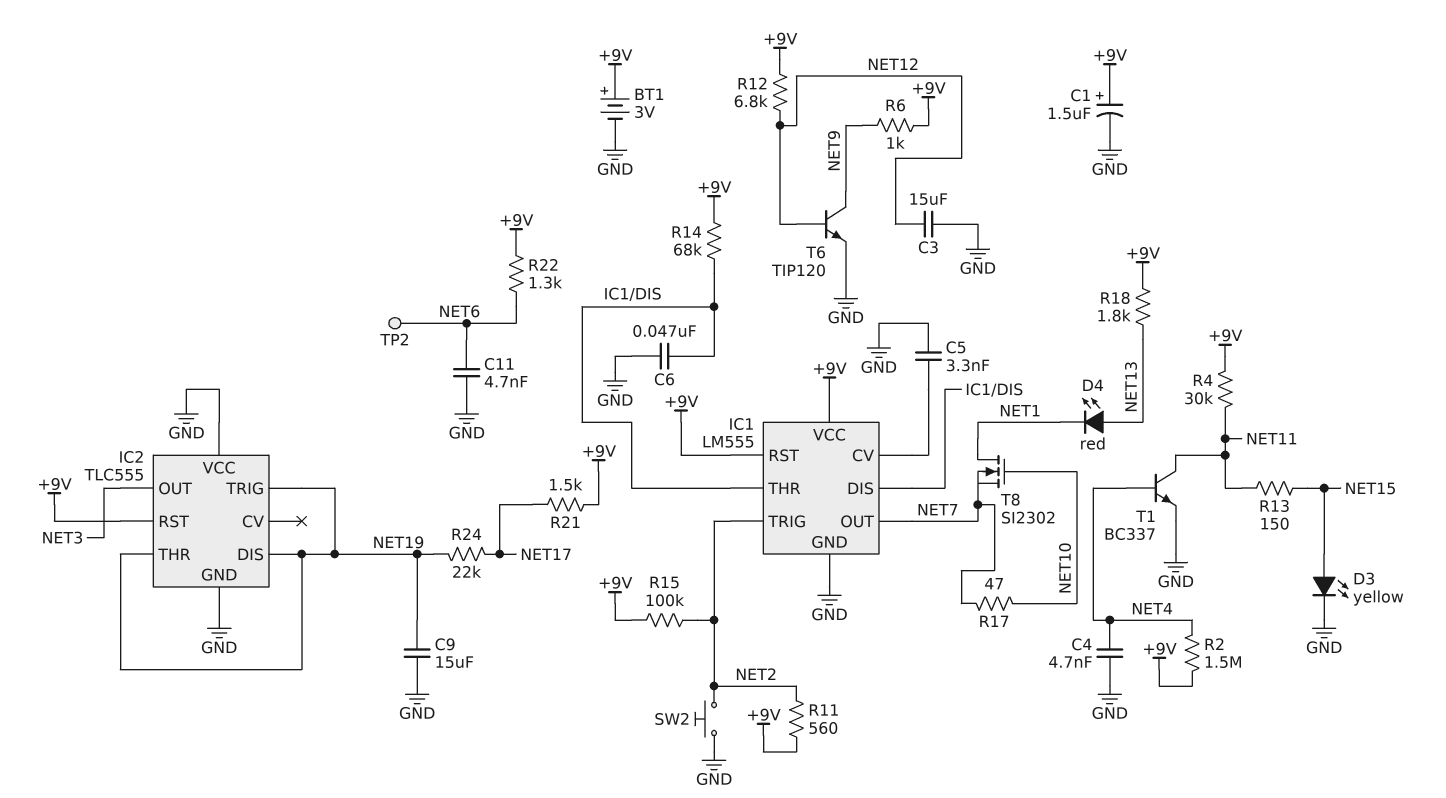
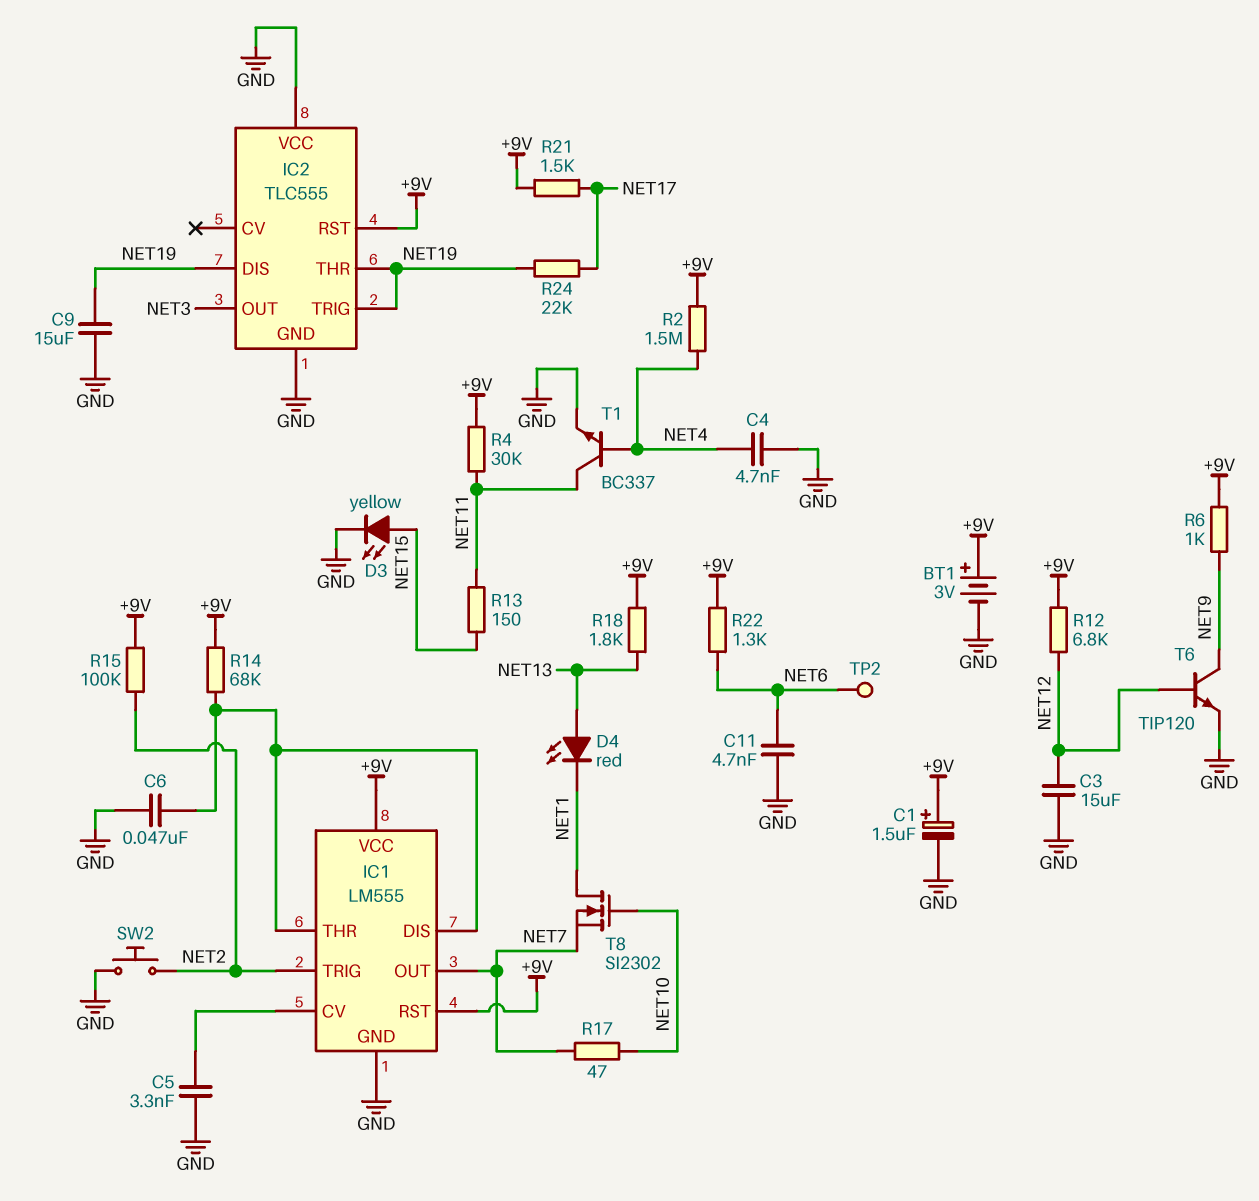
R11: 560 (+9V, NET2) -> none

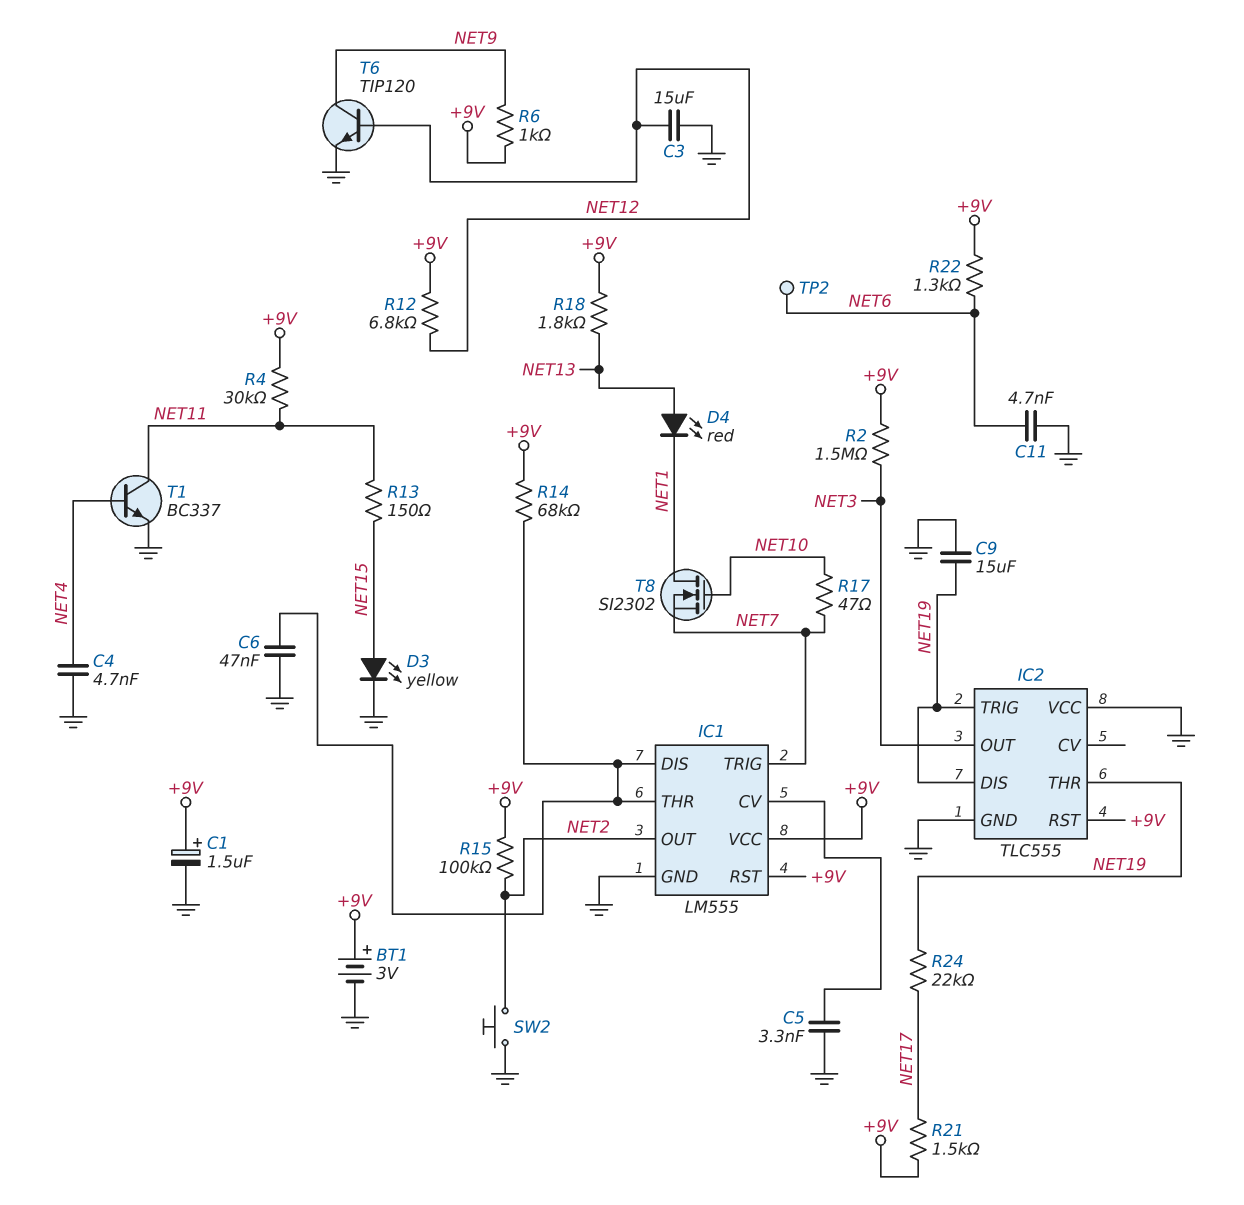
IC1 pin OUT: NET7 -> NET2
IC1 pin TRIG: NET2 -> NET7
R2: 1.5M (+9V, NET4) -> 1.5M (+9V, NET3)

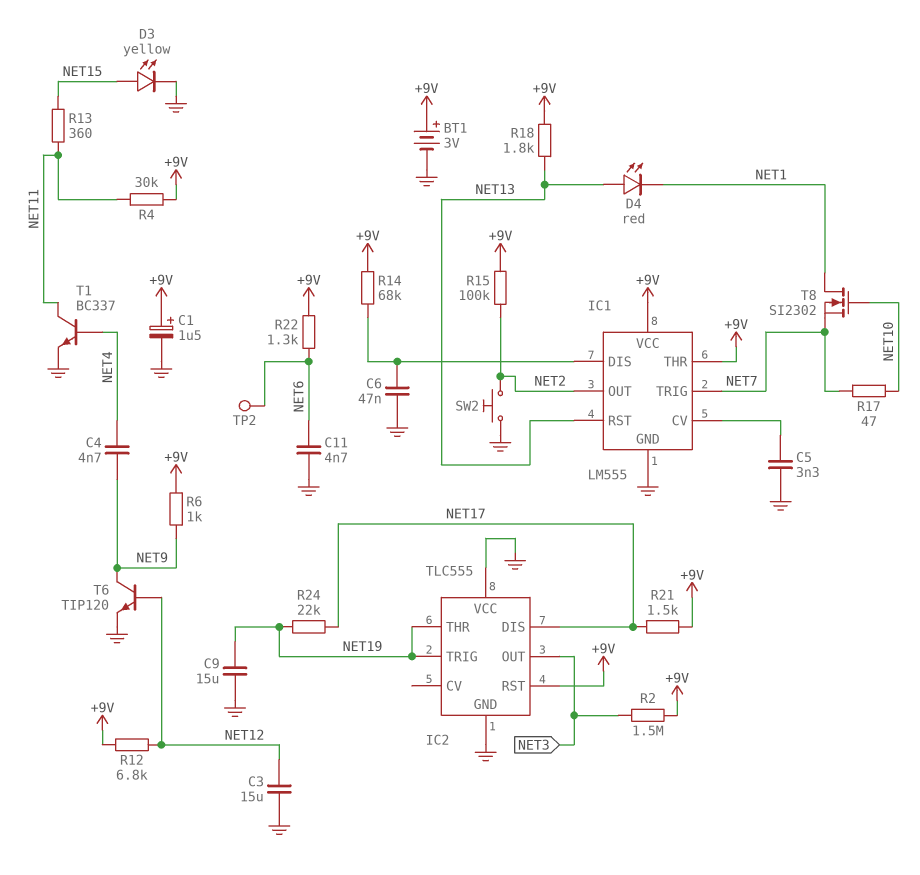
C4: 4.7nF (GND, NET4) -> 4.7nF (NET4, NET9)
IC1 pin RST: +9V -> NET13
IC1 pin THR: IC1/DIS -> +9V
IC2 pin DIS: NET19 -> NET17
R13: 150 (NET11, NET15) -> 360 (NET11, NET15)

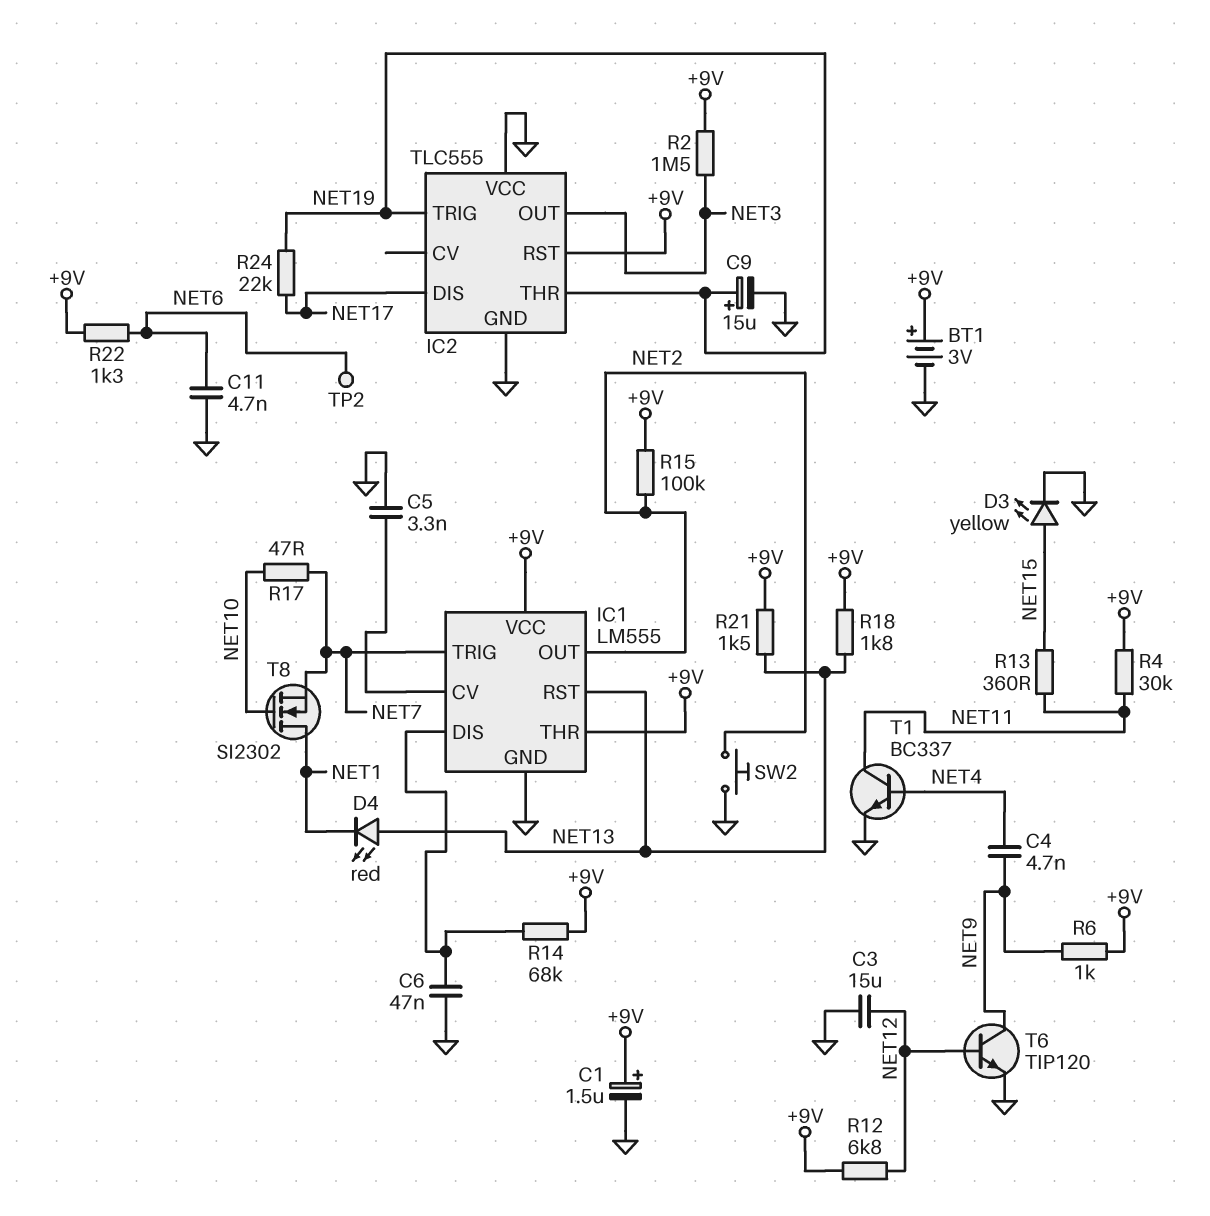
C9: 15uF (GND, NET19) -> 15uF (plus NET19, minus GND)
R21: 1.5k (+9V, NET17) -> 1.5k (+9V, NET13)

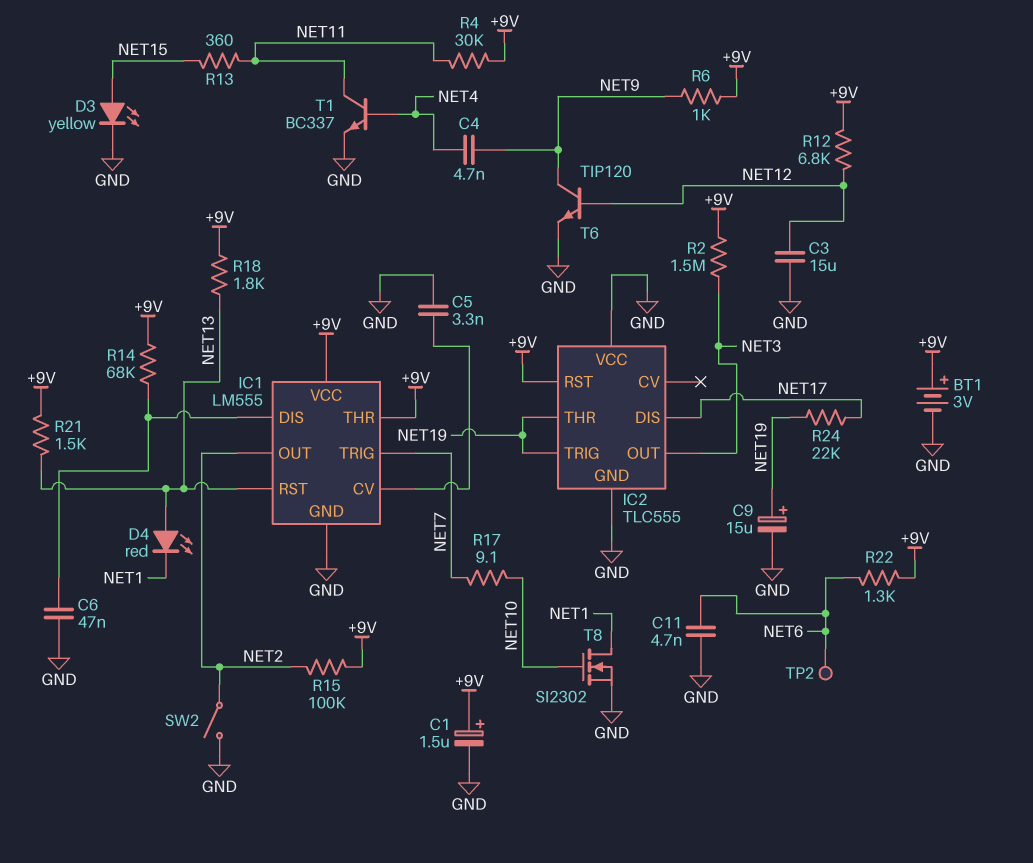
R17: 47 (NET7, NET10) -> 9.1 (NET7, NET10)
SW2: button (GND, NET2) -> switch (GND, NET2)
T8: NMOS SI2302 (G NET10, D NET1, S NET7) -> NMOS SI2302 (G NET10, D NET1, S GND)

